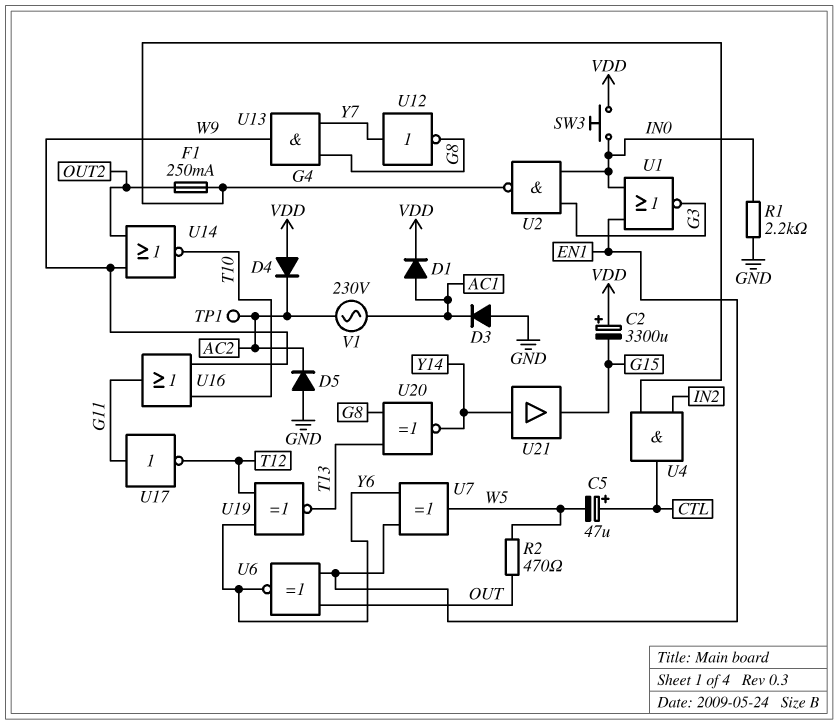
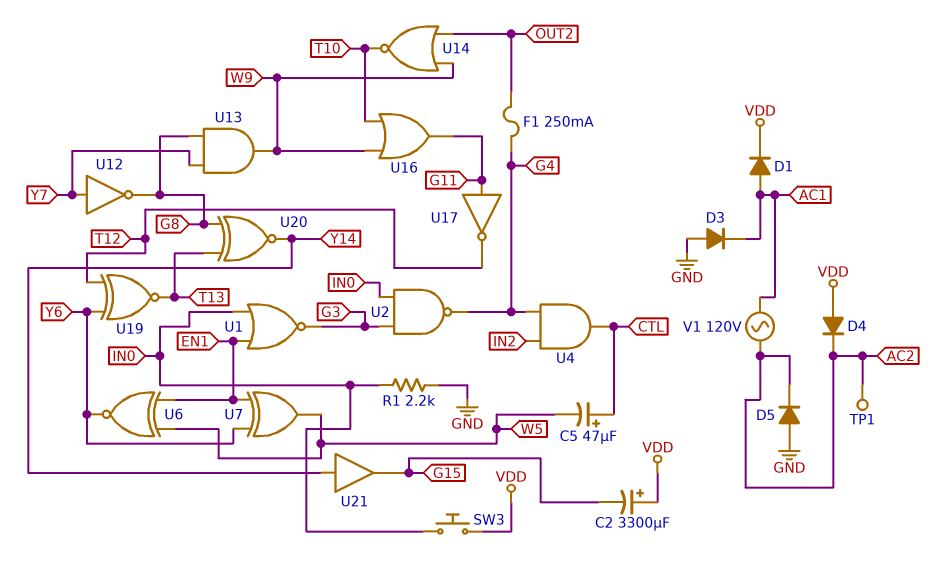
R2: 470 (OUT, W5) -> none
U6: XNOR (in EN1, in OUT, out Y6) -> XNOR (in EN1, in W5, out Y6)
V1: AC 230V (AC1, AC2) -> AC 120V (AC1, AC2)

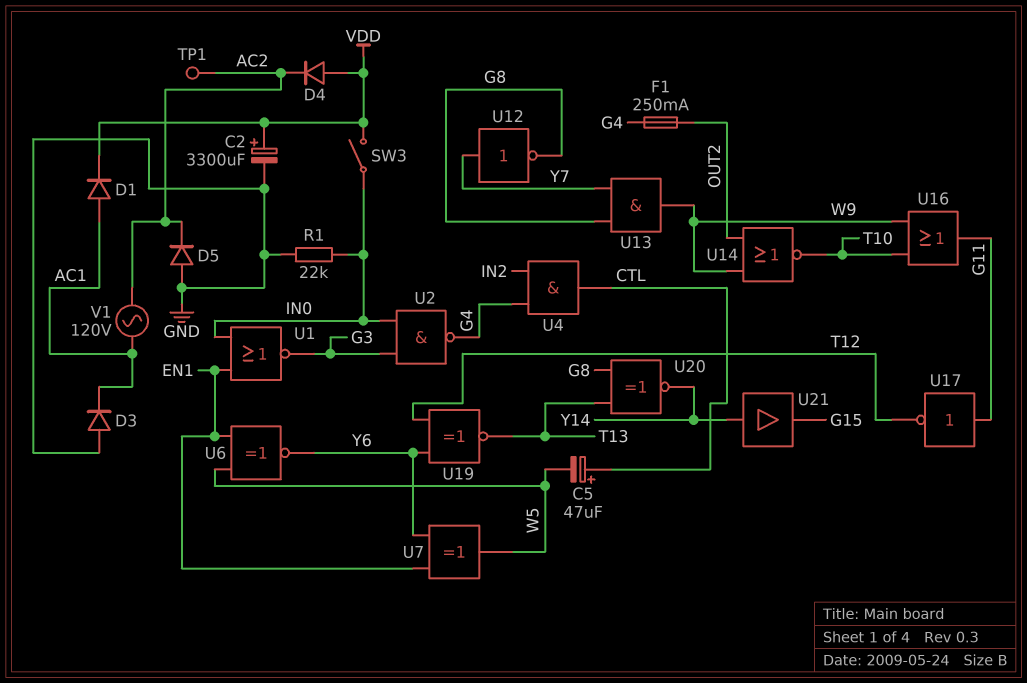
C2: 3300uF (plus VDD, minus G15) -> 3300uF (plus VDD, minus GND)
R1: 2.2k (GND, IN0) -> 22k (GND, IN0)
SW3: button (IN0, VDD) -> switch (IN0, VDD)

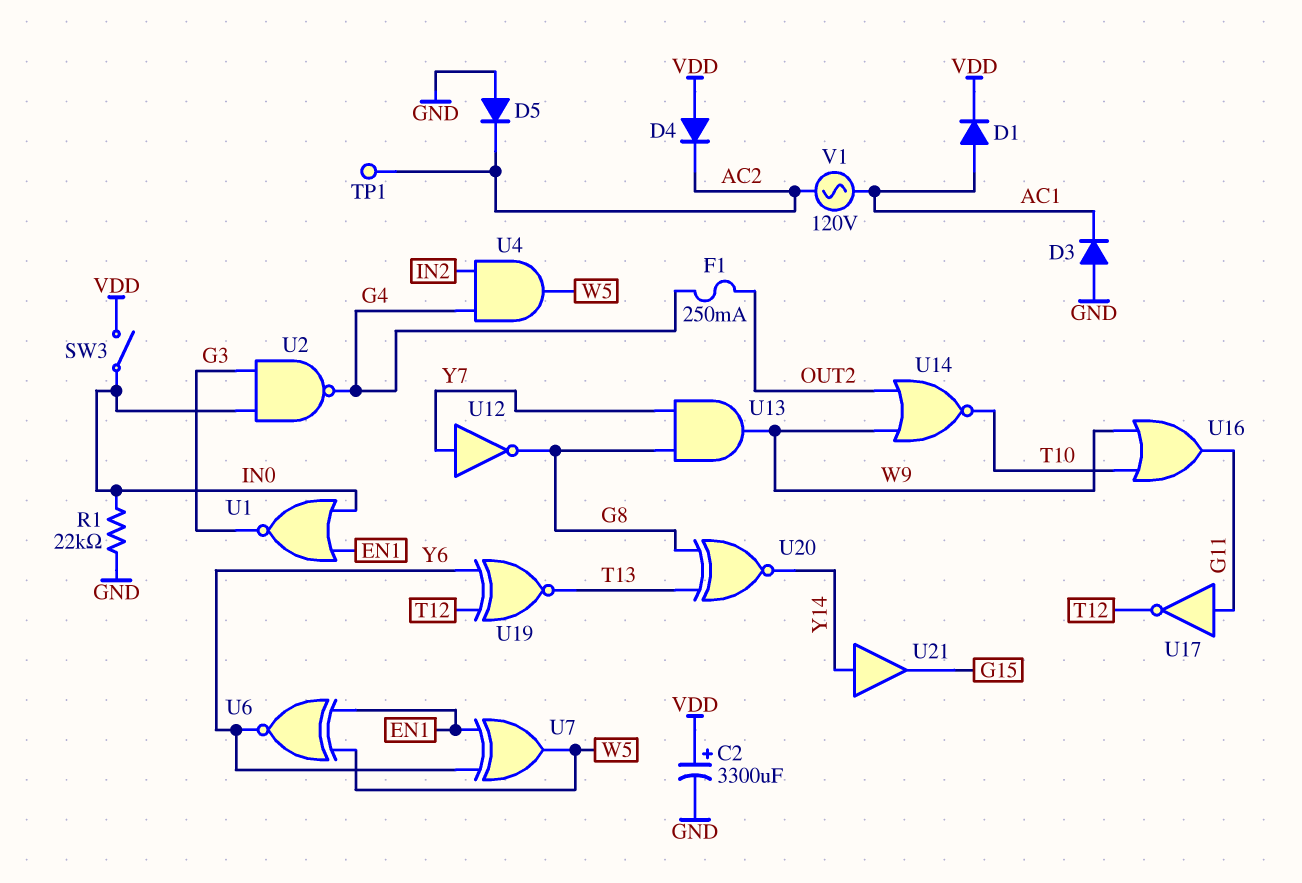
C5: 47uF (plus CTL, minus W5) -> none
U4: AND (in G4, in IN2, out CTL) -> AND (in G4, in IN2, out W5)

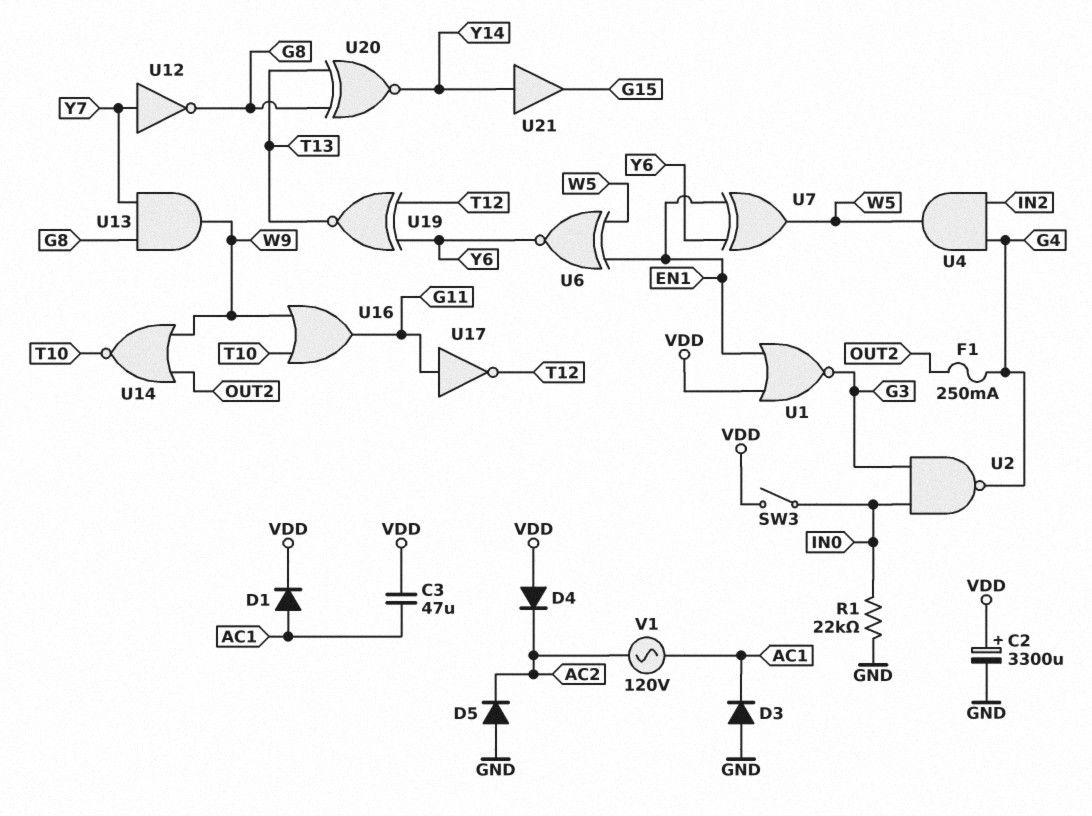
C3: none -> 47uF (AC1, VDD)
TP1: test point (AC2) -> none
U1: NOR (in EN1, in IN0, out G3) -> NOR (in EN1, in VDD, out G3)

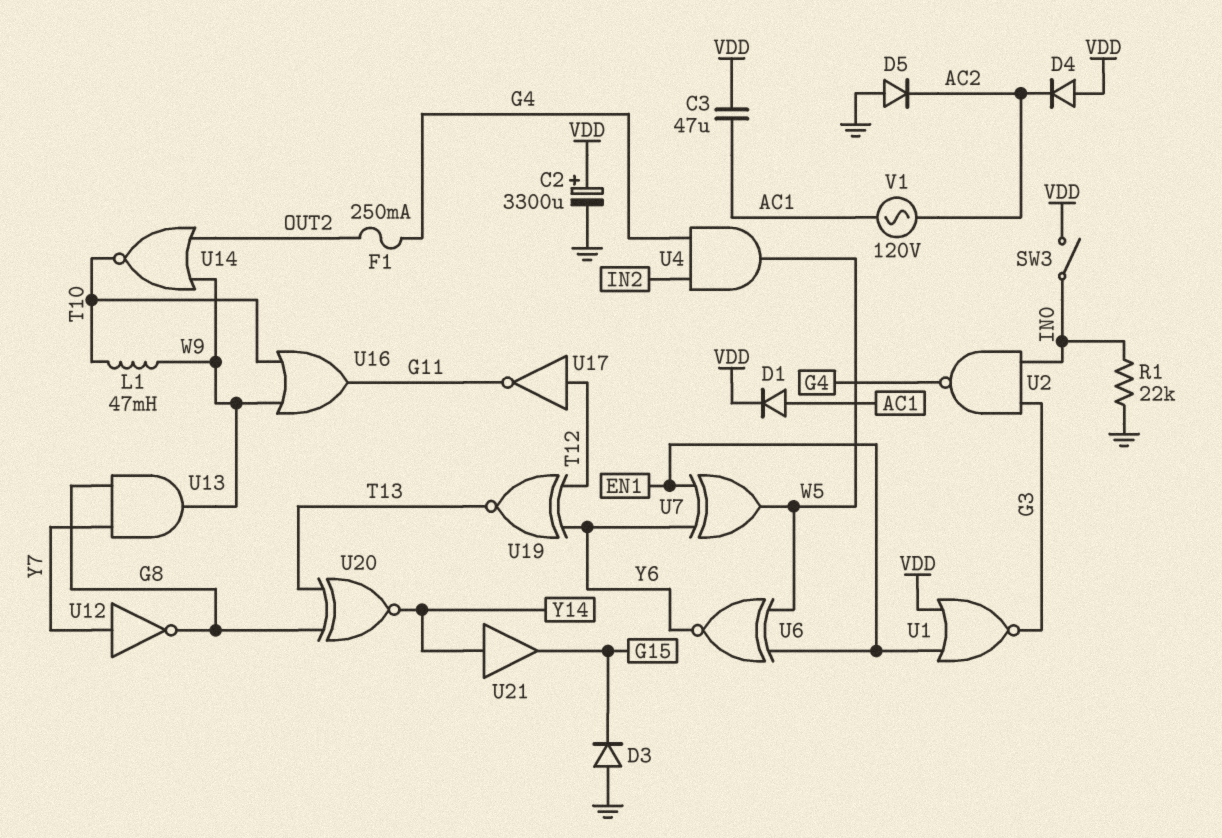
D3: diode (A GND, K AC1) -> diode (A GND, K G15)
L1: none -> 47mH (T10, W9)
U17: NOT (in G11, out T12) -> NOT (in T12, out G11)

